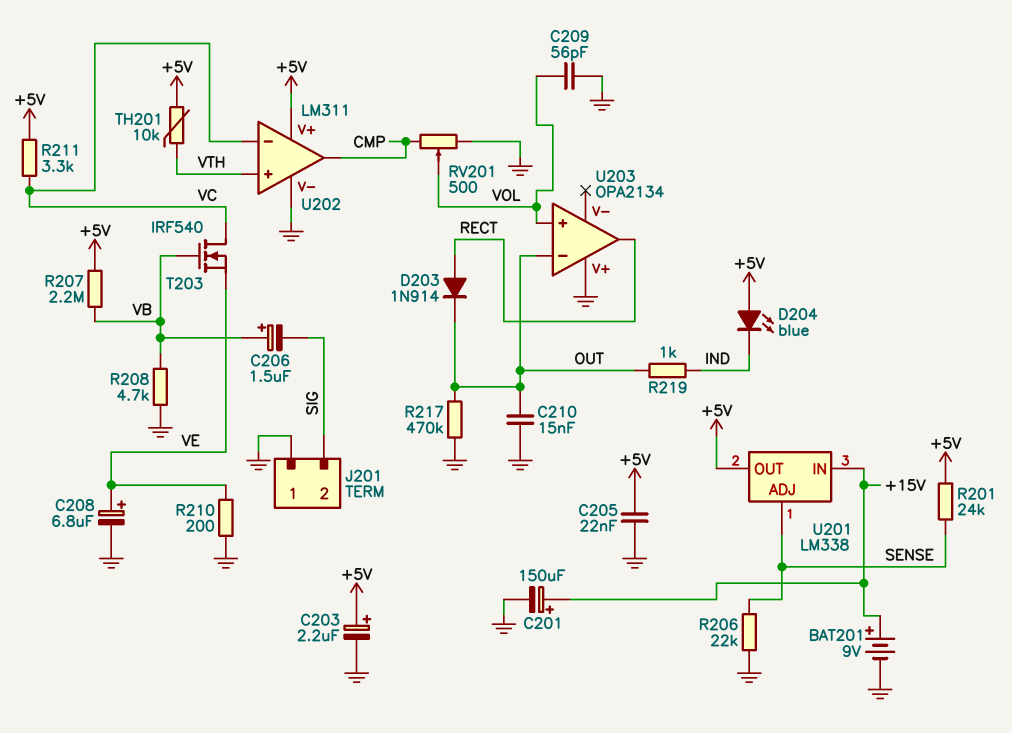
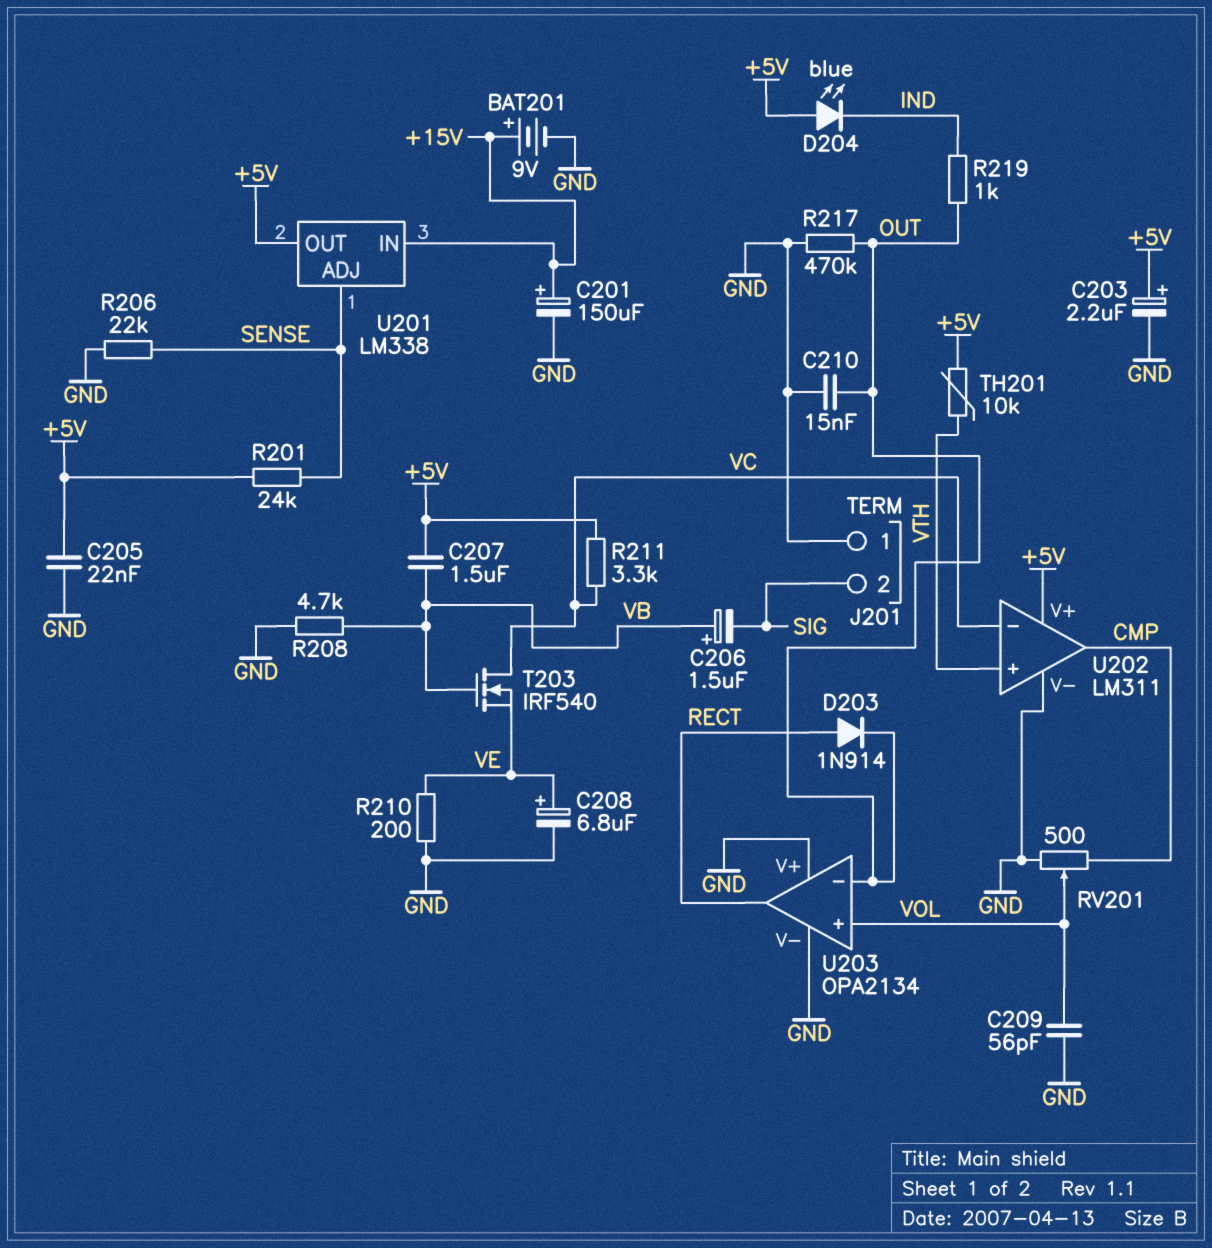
C207: none -> 1.5uF (+5V, VB)
R207: 2.2M (+5V, VB) -> none
U203 pin V-: none -> GND

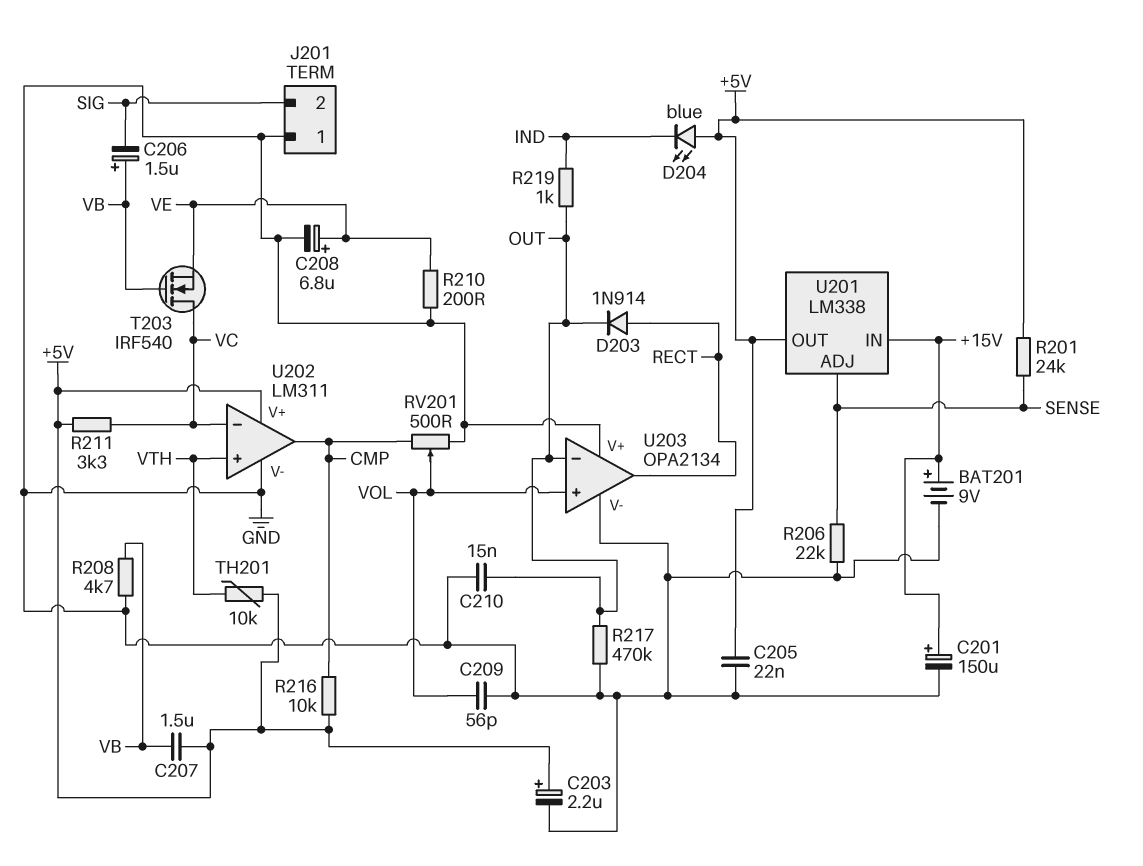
R216: none -> 10k (+5V, CMP)

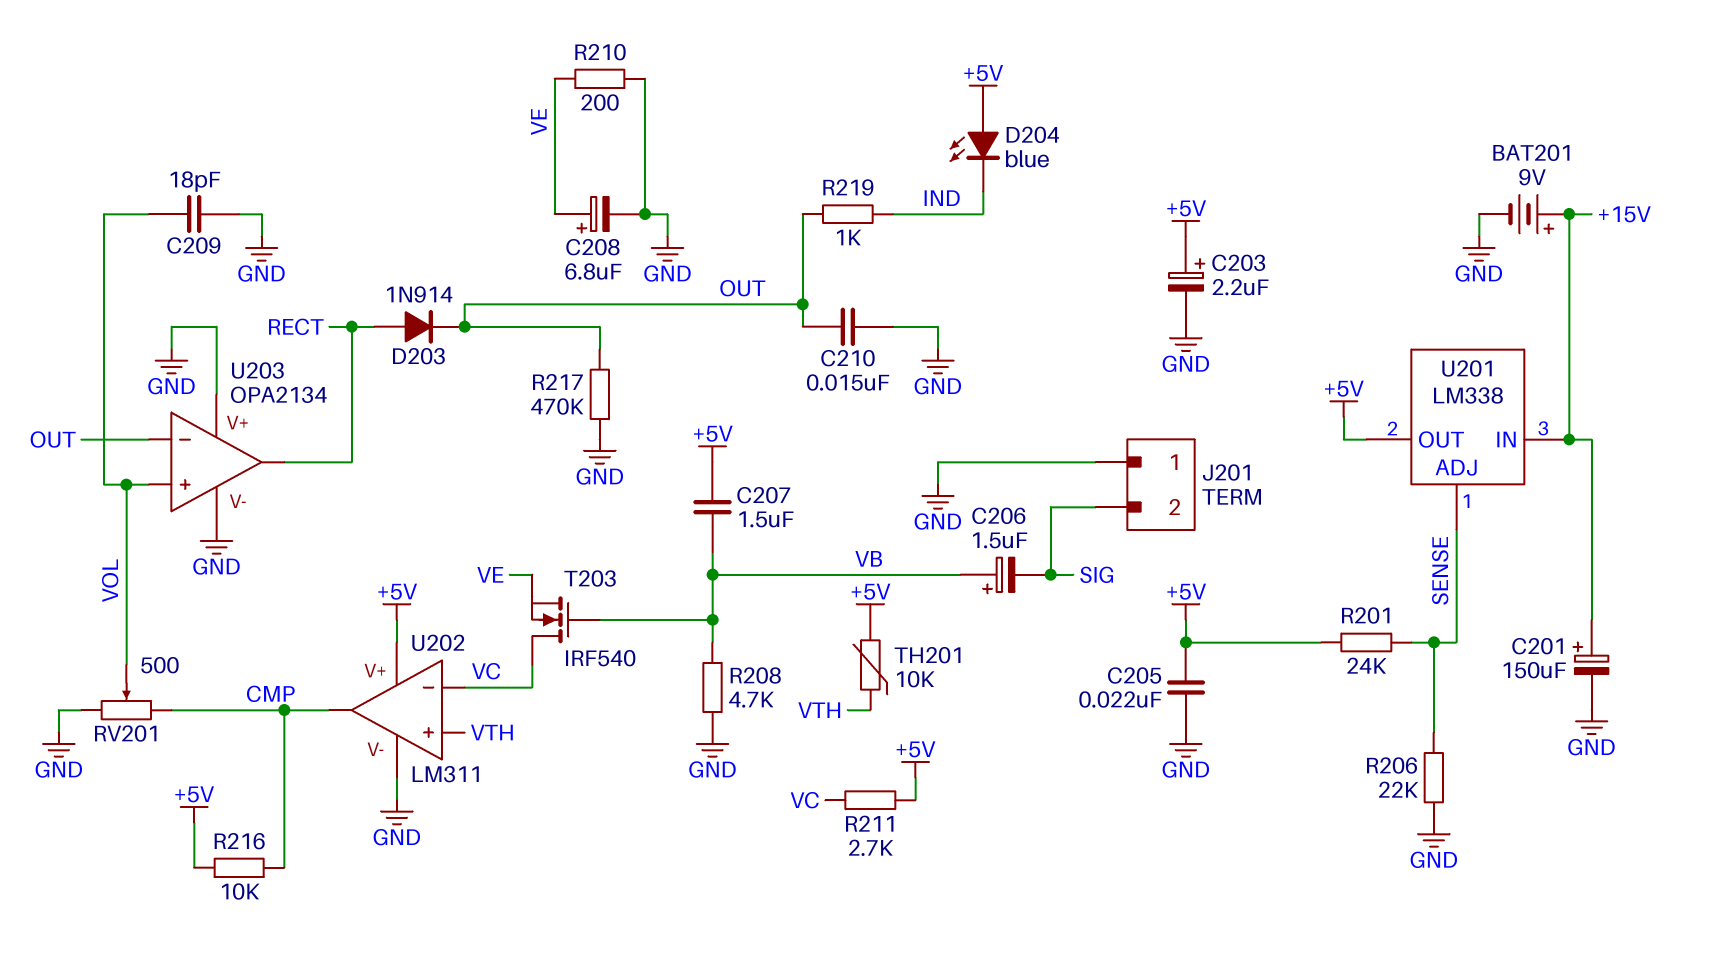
C209: 56pF (GND, VOL) -> 18pF (GND, VOL)
R211: 3.3k (+5V, VC) -> 2.7k (+5V, VC)

